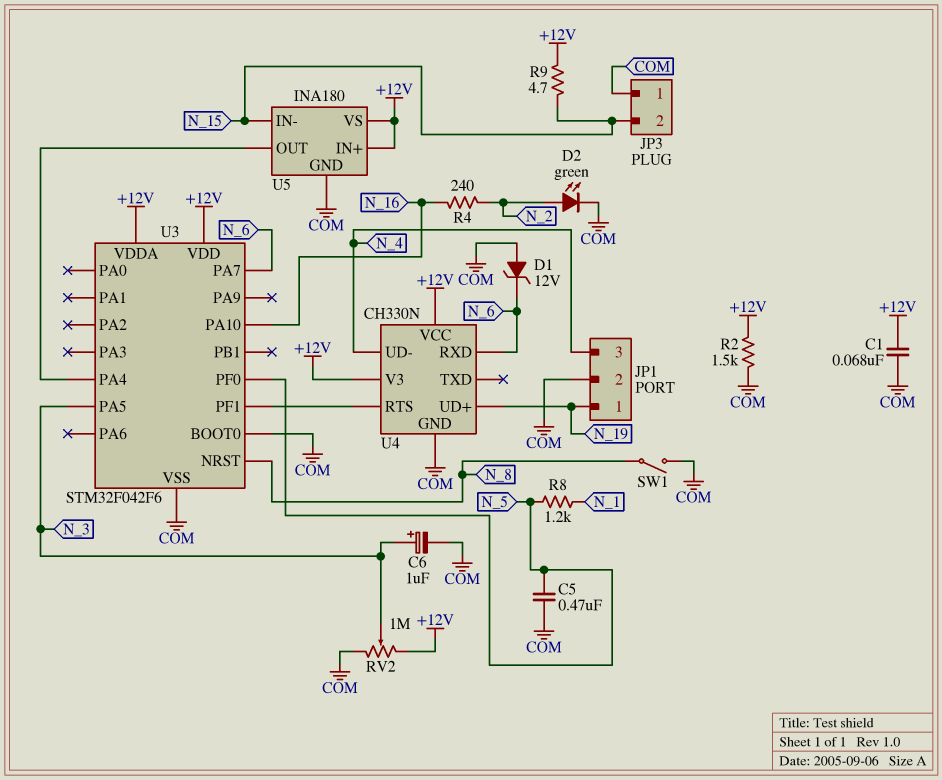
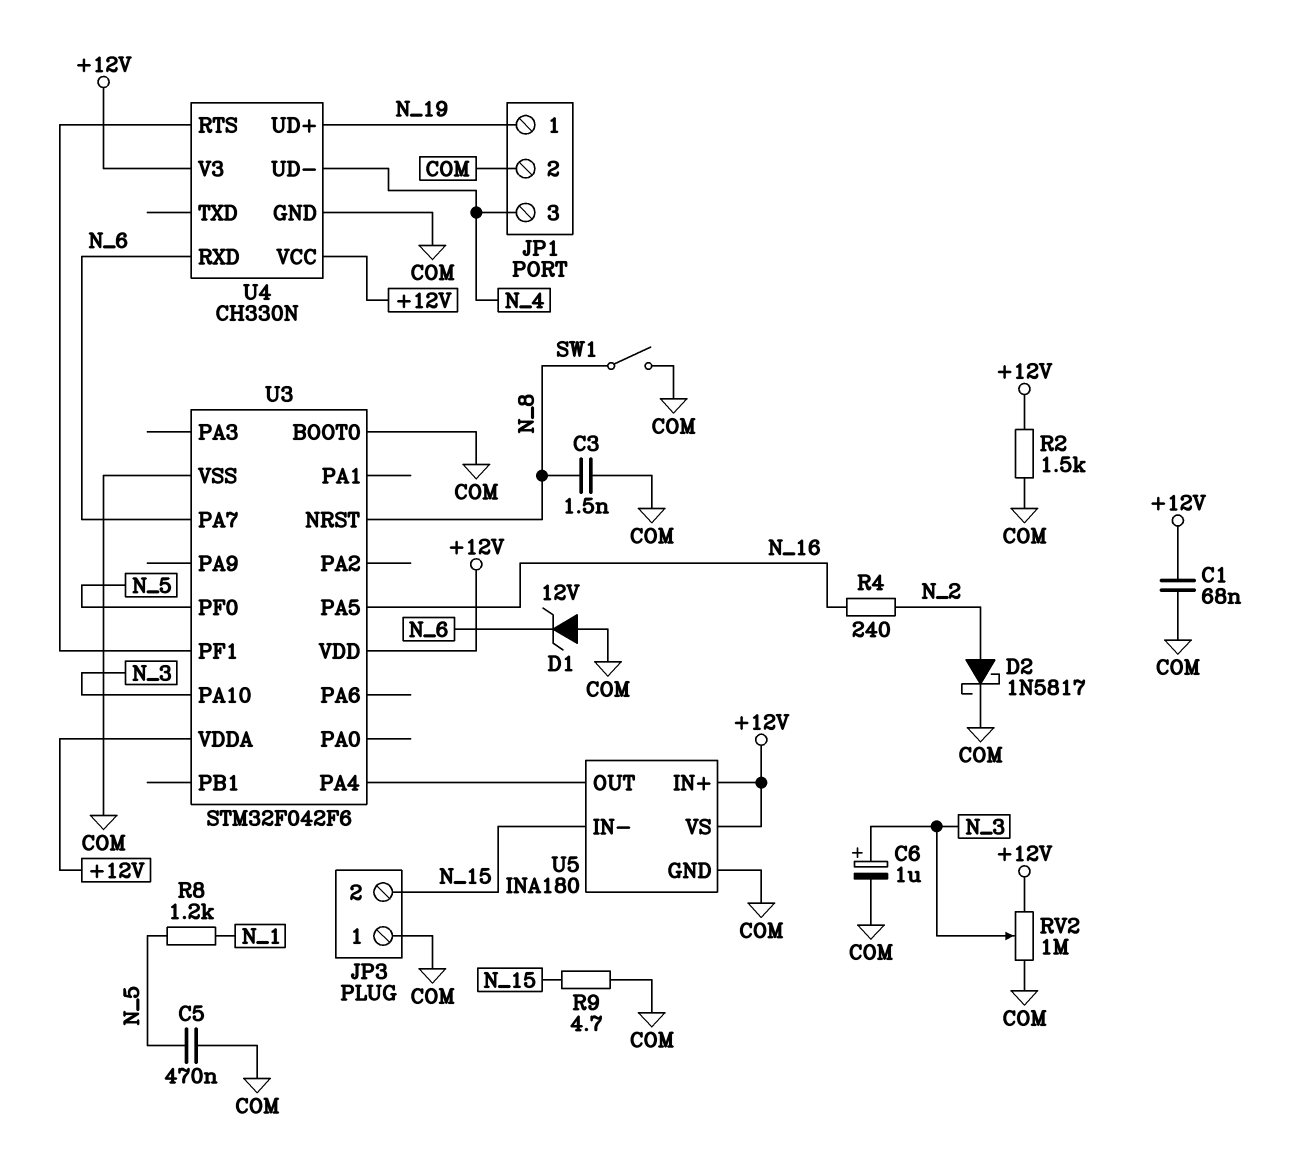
C3: none -> 1.5nF (COM, N_8)
D2: LED green (A N_2, K COM) -> schottky 1N5817 (A N_2, K COM)
R9: 4.7 (+12V, N_15) -> 4.7 (COM, N_15)
U3 pin PA5: N_3 -> N_16
U3 pin PA10: N_16 -> N_3

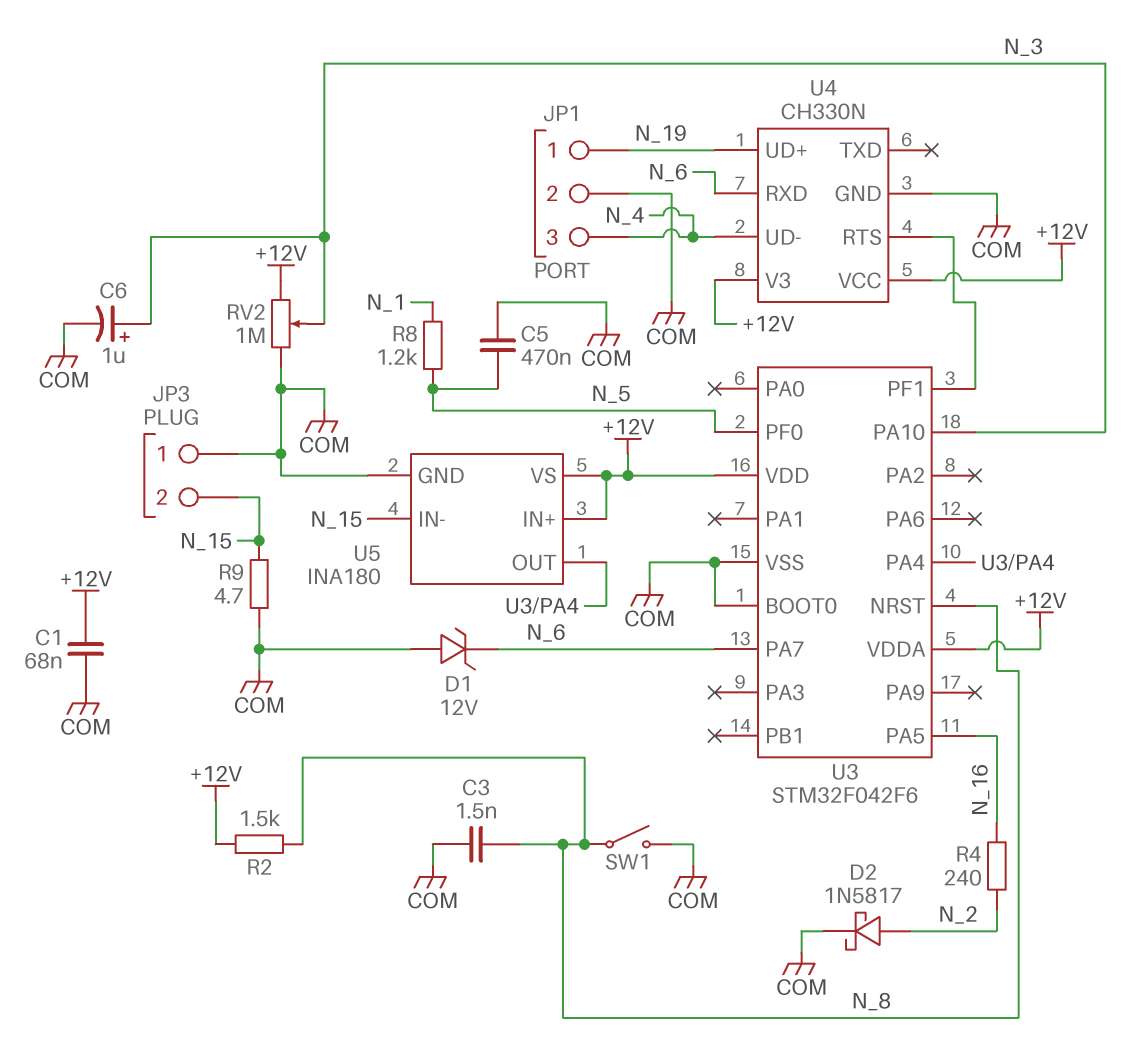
R2: 1.5k (+12V, COM) -> 1.5k (+12V, N_8)

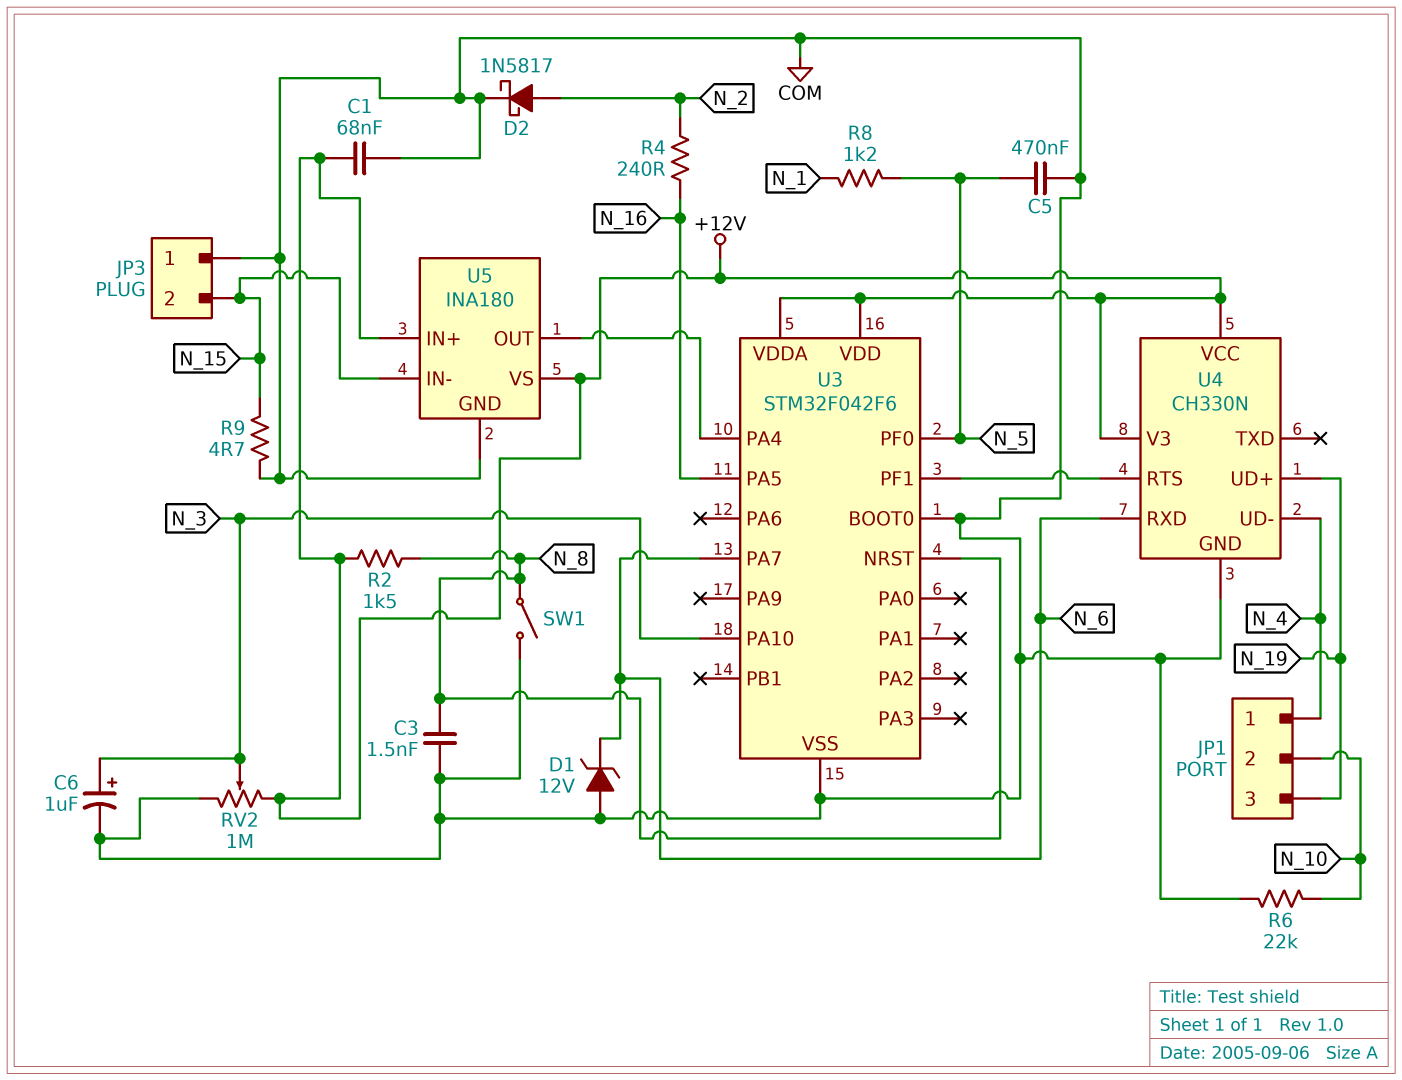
JP1 pin 1: N_19 -> N_4
JP1 pin 2: COM -> N_10
JP1 pin 3: N_4 -> N_19
R6: none -> 22k (COM, N_10)

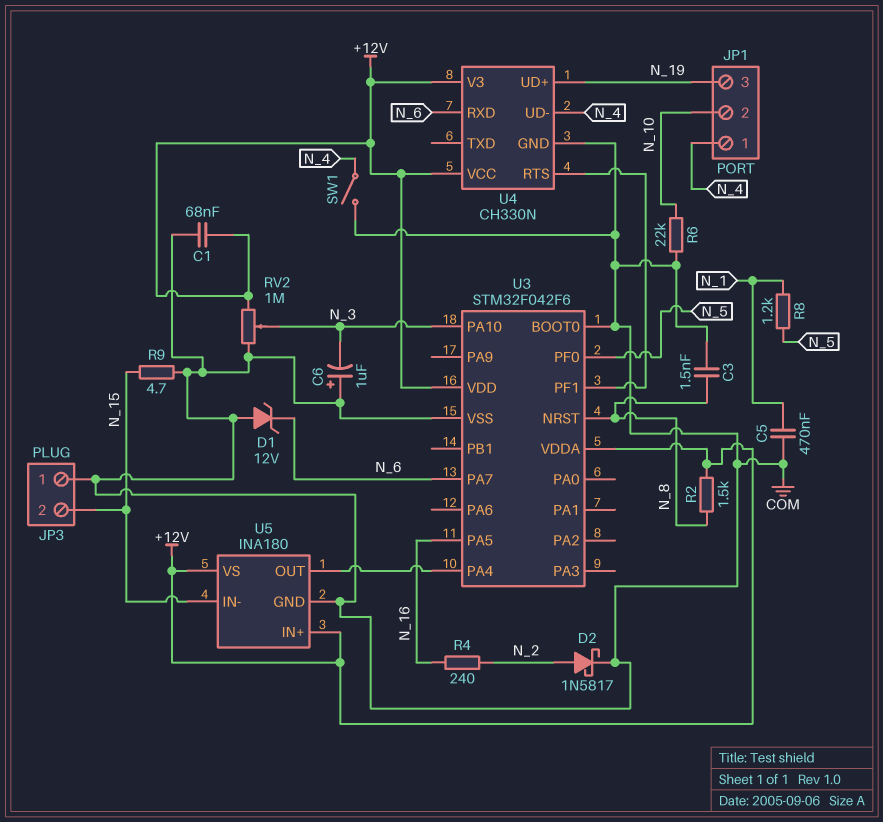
C5: 470nF (COM, N_5) -> 470nF (COM, N_1)
C6: 1uF (plus N_3, minus COM) -> 1uF (plus COM, minus N_3)
SW1: switch (COM, N_8) -> switch (COM, N_4)

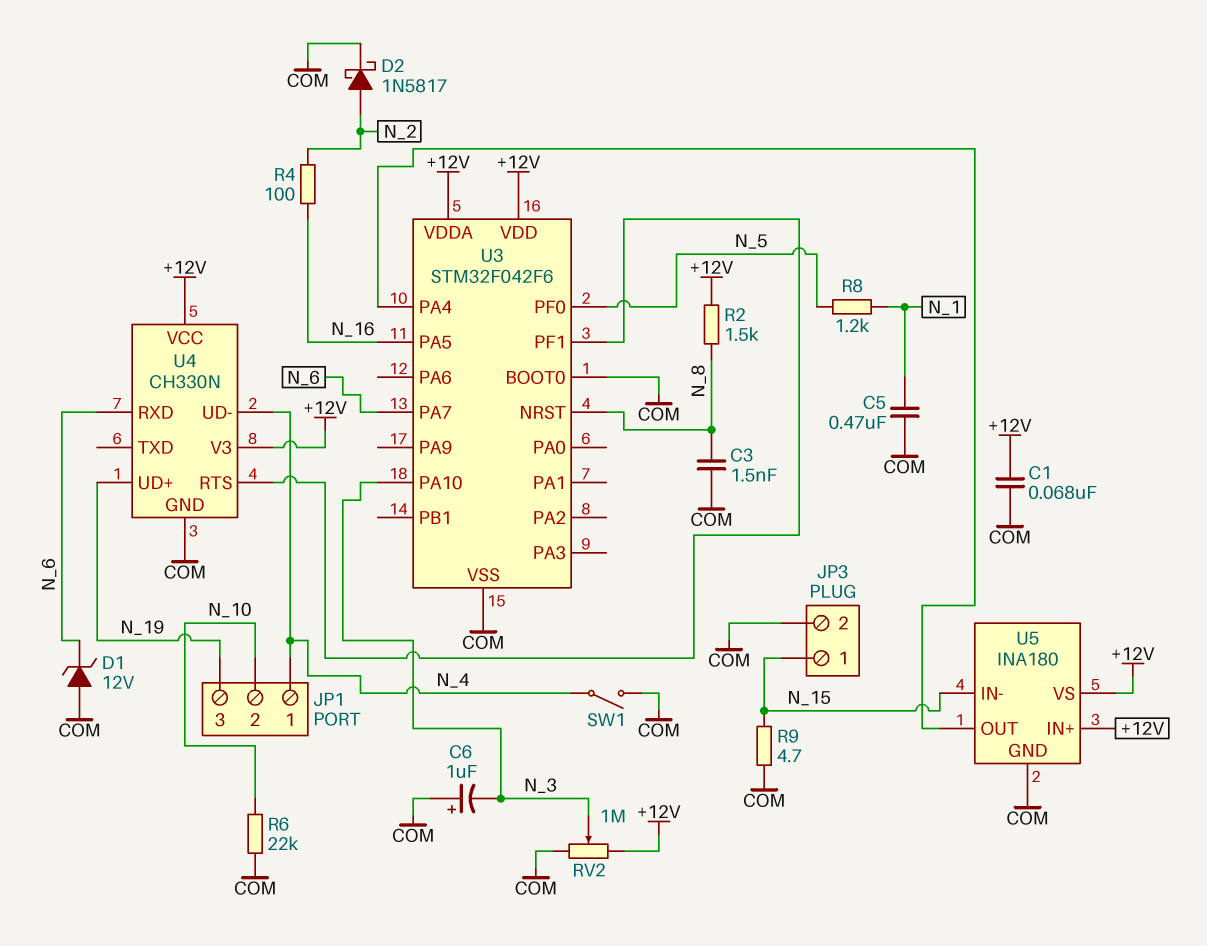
JP3 pin 1: COM -> N_15
JP3 pin 2: N_15 -> COM
R4: 240 (N_2, N_16) -> 100 (N_2, N_16)

